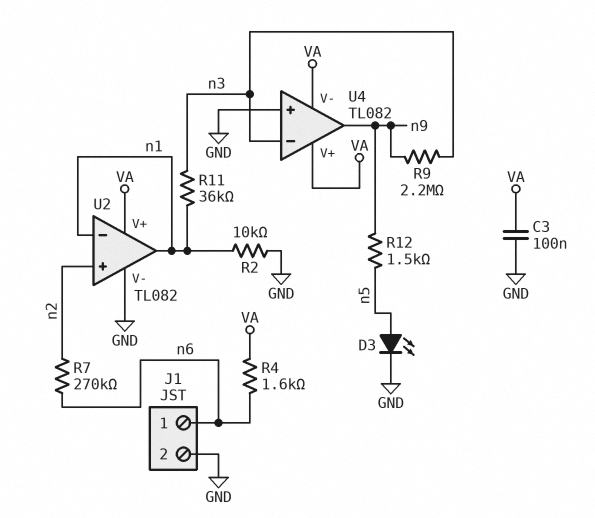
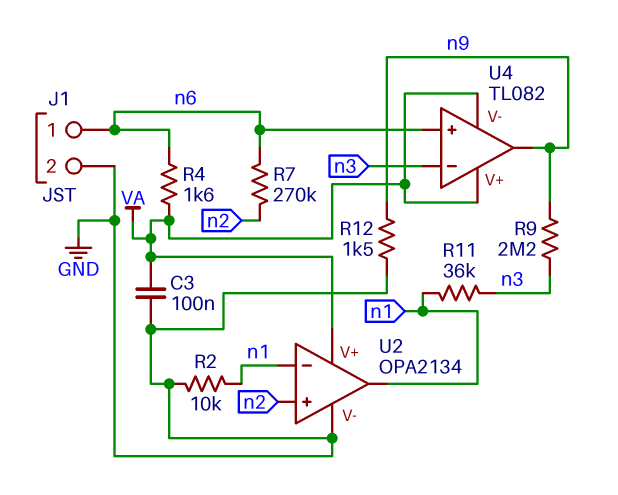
D3: LED (A n5, K GND) -> none
R12: 1.5k (n5, n9) -> 1.5k (GND, n9)
U2: TL082 -> OPA2134
U4 pin in+: GND -> n6

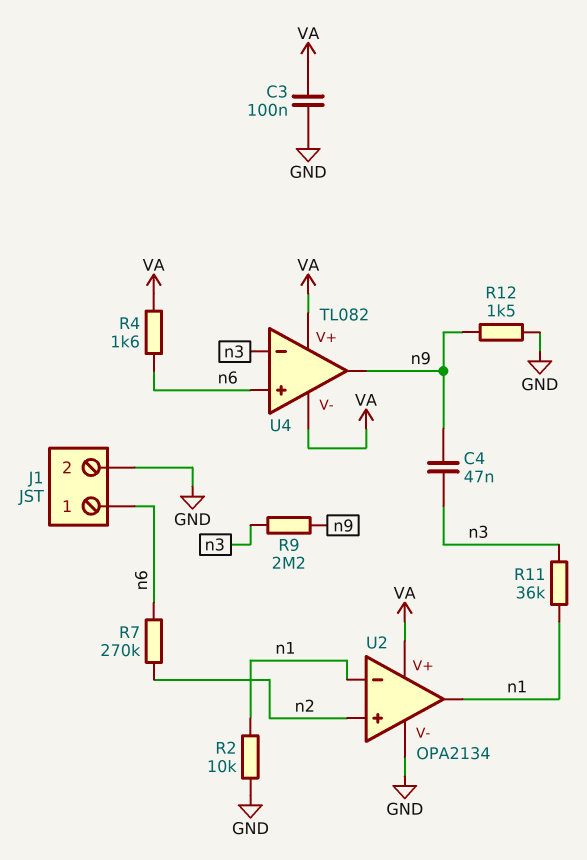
C4: none -> 47nF (n3, n9)

